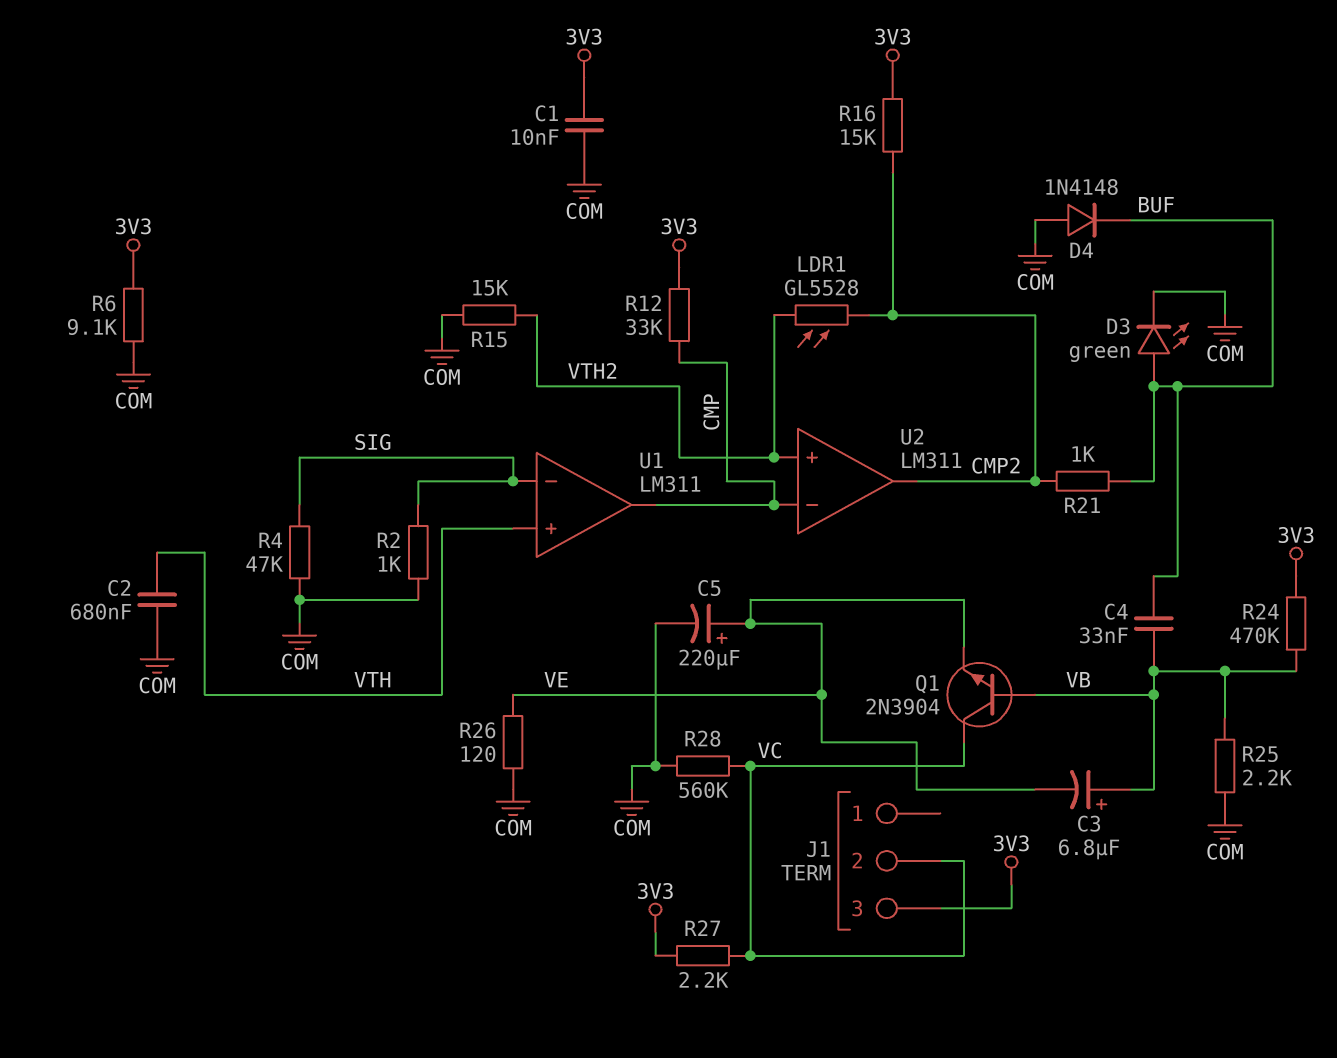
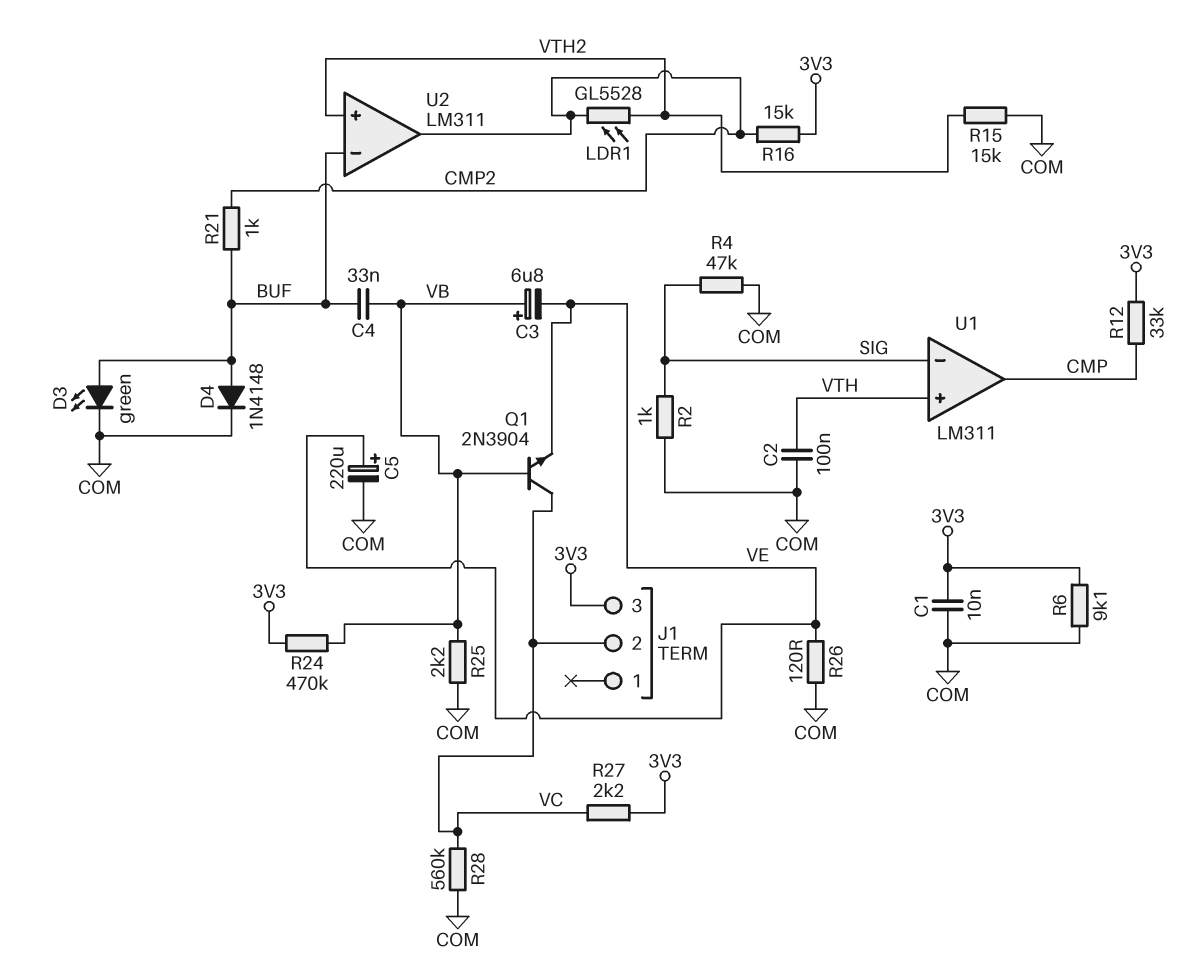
C2: 680nF (COM, VTH) -> 100nF (COM, VTH)
D4: diode 1N4148 (A COM, K BUF) -> diode 1N4148 (A BUF, K COM)
U2 pin in-: CMP -> BUF

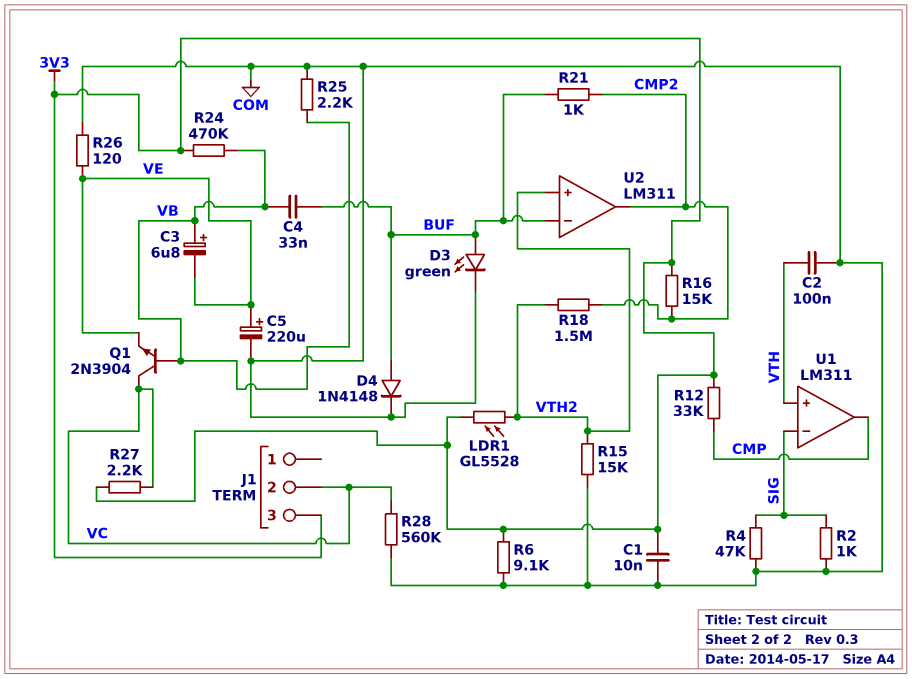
LDR1: GL5528 (CMP2, VTH2) -> GL5528 (3V3, VTH2)
R18: none -> 1.5M (CMP2, VTH2)

